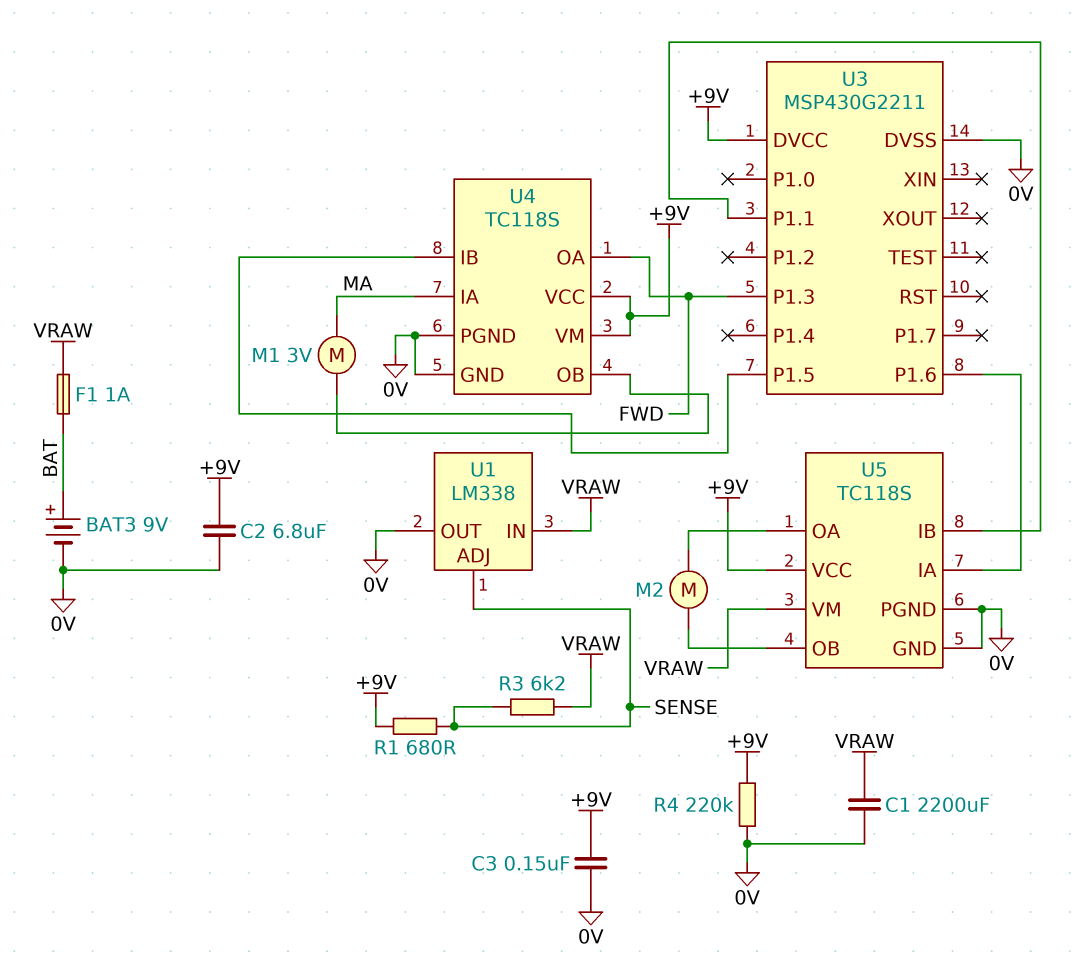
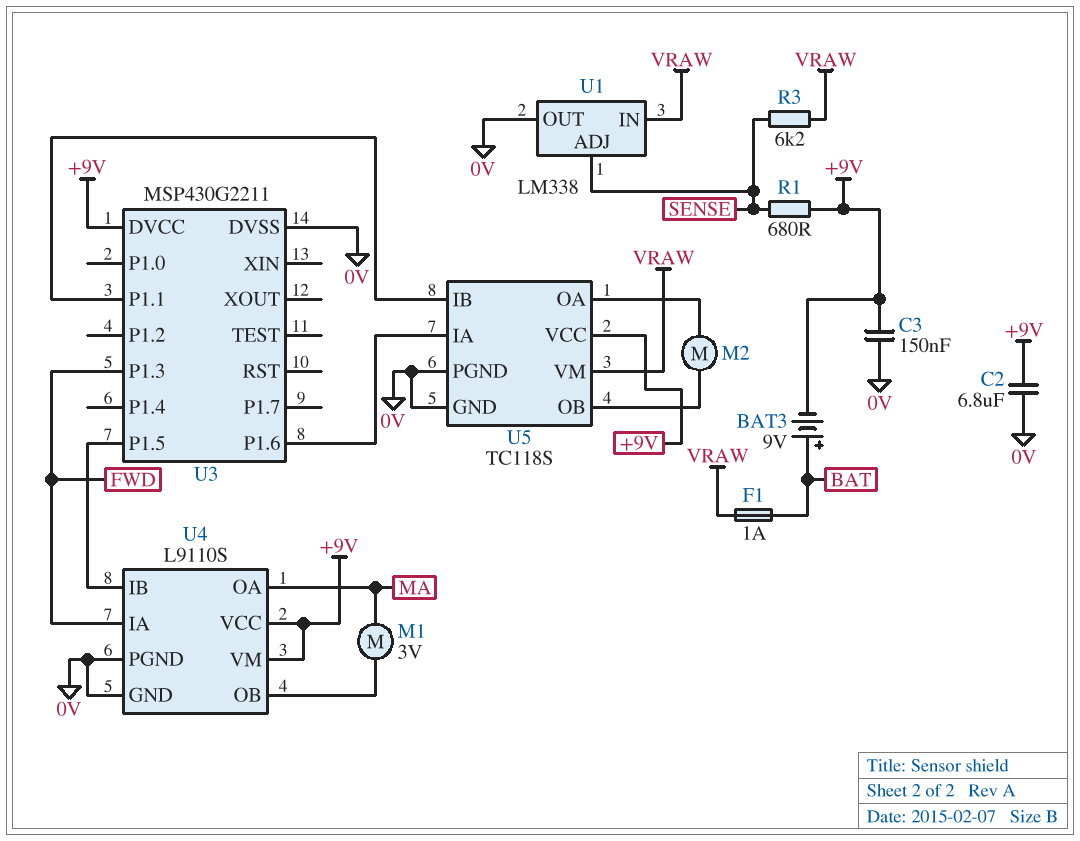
BAT3: 9V (plus BAT, minus 0V) -> 9V (plus BAT, minus +9V)
C1: 2200uF (0V, VRAW) -> none
R4: 220k (+9V, 0V) -> none
U4: TC118S -> L9110S
U4 pin IA: MA -> FWD
U4 pin OA: FWD -> MA

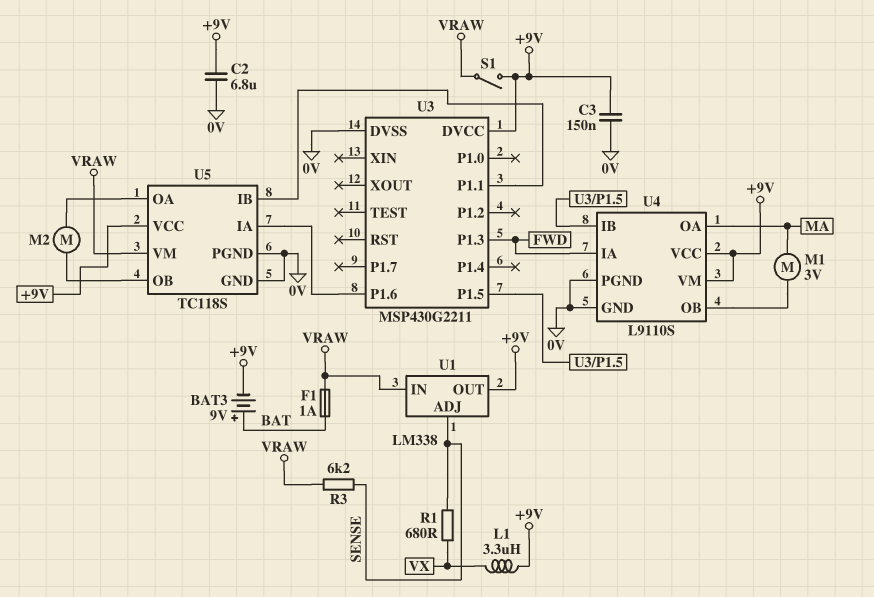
L1: none -> 3.3uH (+9V, VX)
R1: 680 (+9V, SENSE) -> 680 (SENSE, VX)
S1: none -> switch (+9V, VRAW)
U1 pin OUT: 0V -> +9V

